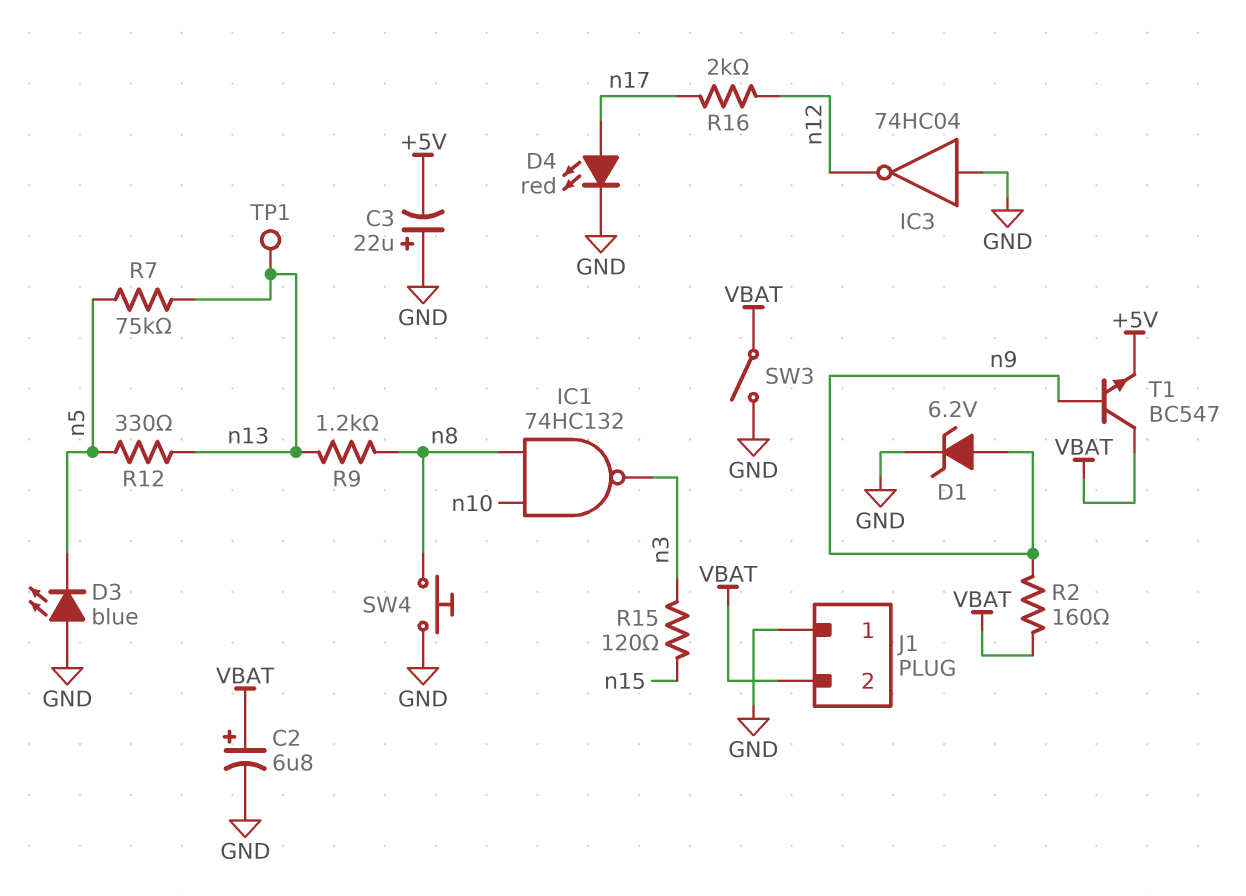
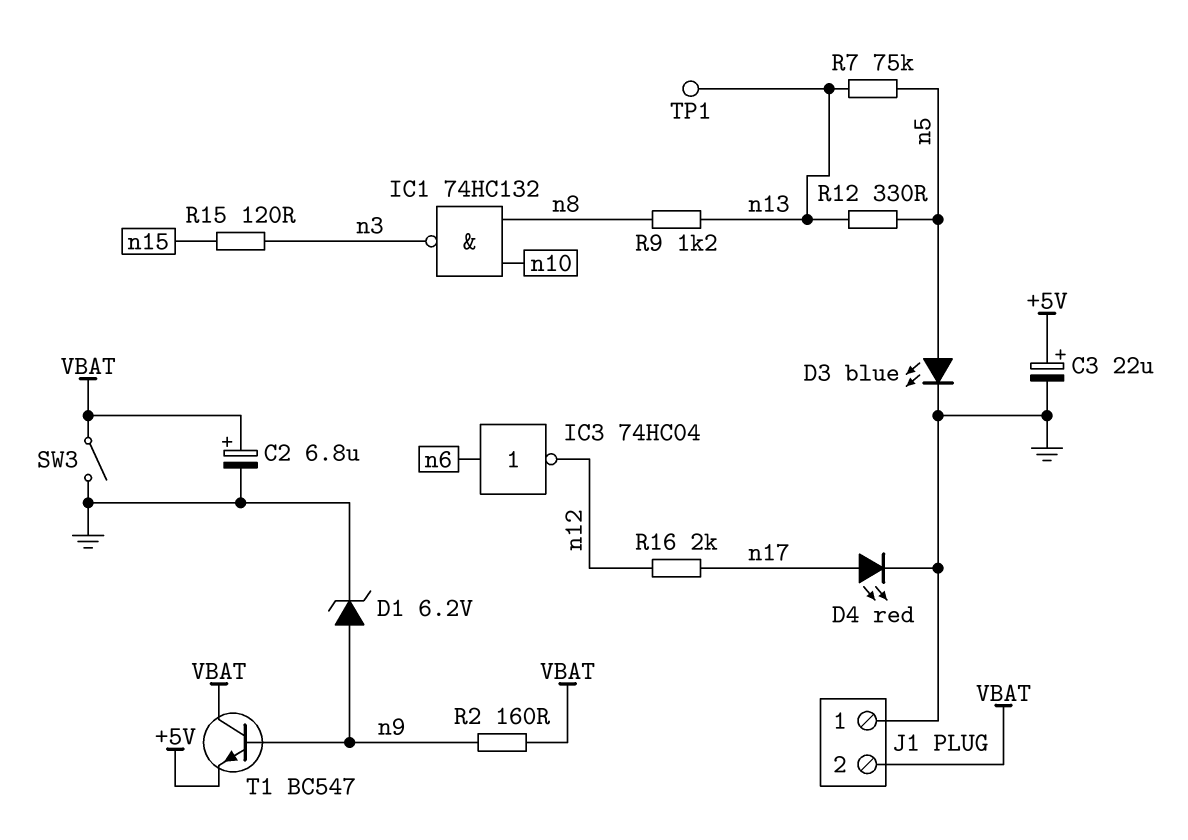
C3: 22uF (plus GND, minus +5V) -> 22uF (plus +5V, minus GND)
D3: LED blue (A GND, K n5) -> LED blue (A n5, K GND)
IC3: NOT 74HC04 (in GND, out n12) -> NOT 74HC04 (in n6, out n12)
SW4: button (GND, n8) -> none

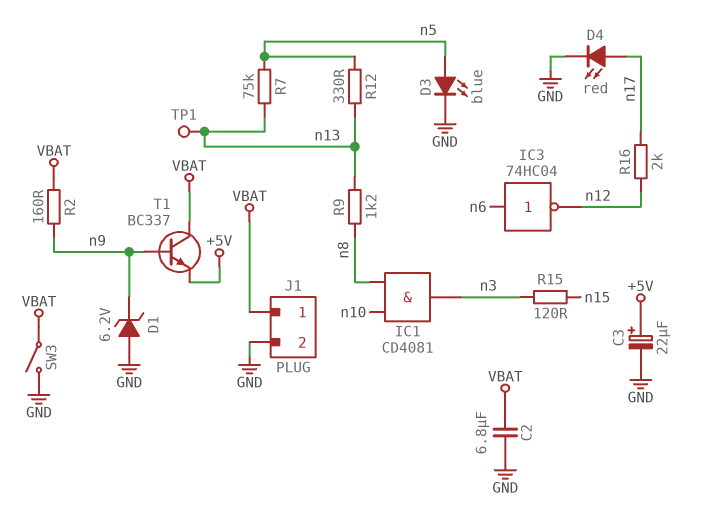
C2: 6.8uF (plus VBAT, minus GND) -> 6.8uF (GND, VBAT)
D1: zener 6.2V (A n9, K GND) -> zener 6.2V (A GND, K n9)
IC1: NAND 74HC132 (in n8, in n10, out n3) -> AND CD4081 (in n8, in n10, out n3)
J1 pin 1: GND -> VBAT
J1 pin 2: VBAT -> GND
T1: NPN BC547 (B n9, C VBAT, E +5V) -> NPN BC337 (B n9, C VBAT, E +5V)

